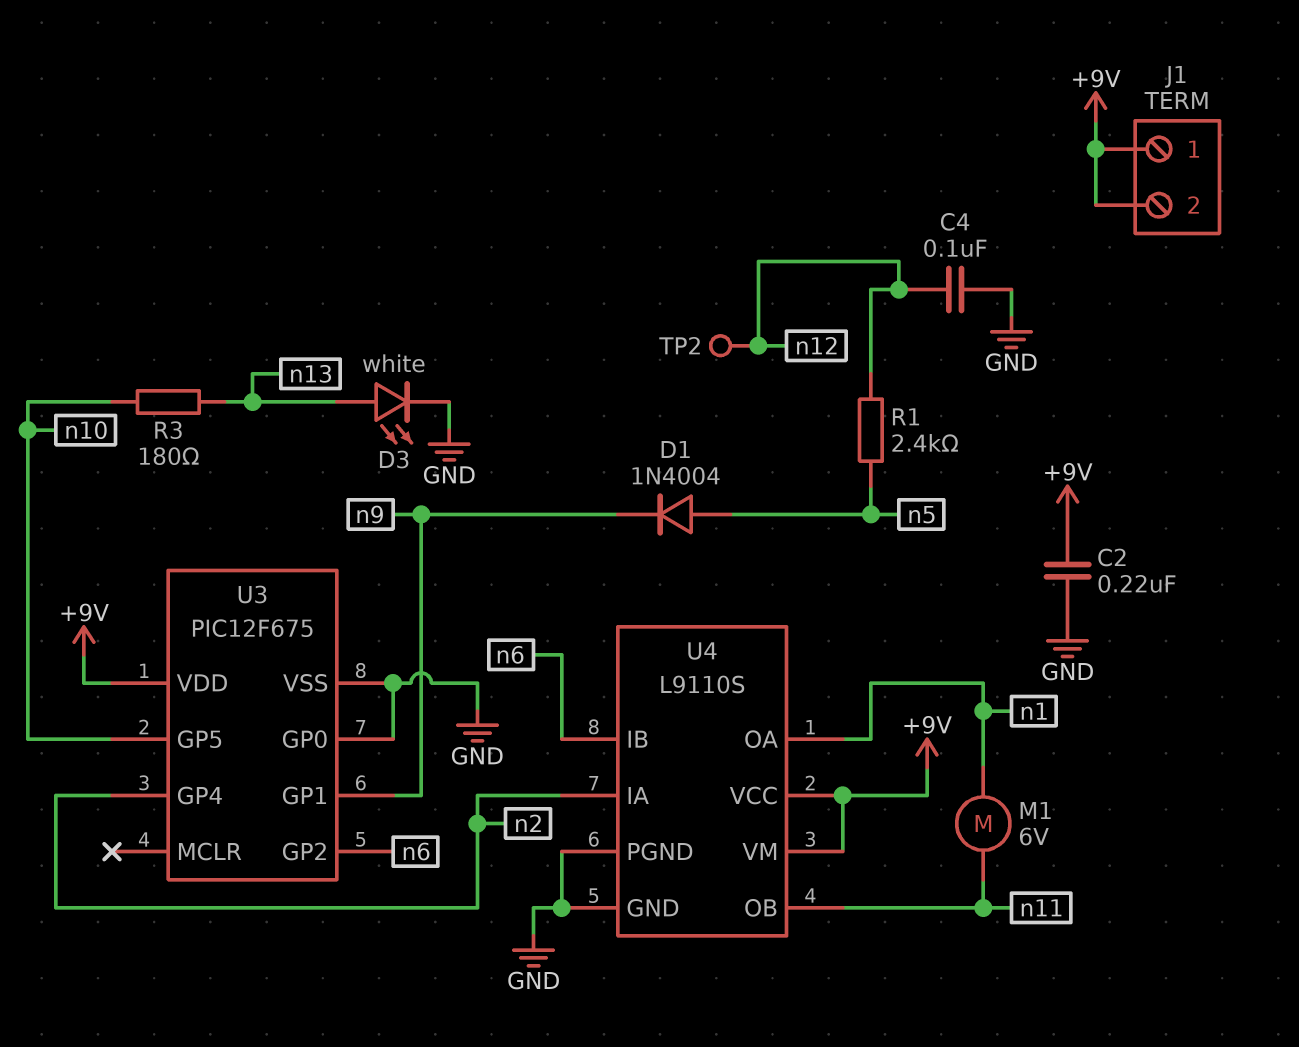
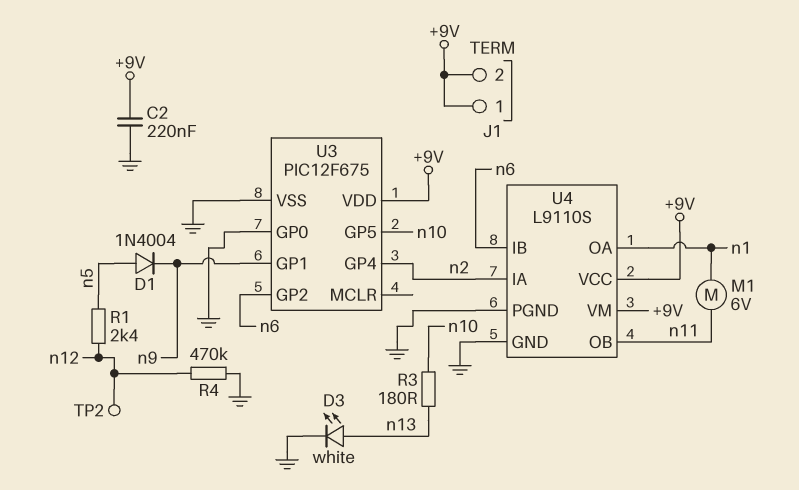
C4: 100nF (GND, n12) -> none
R4: none -> 470k (GND, n12)

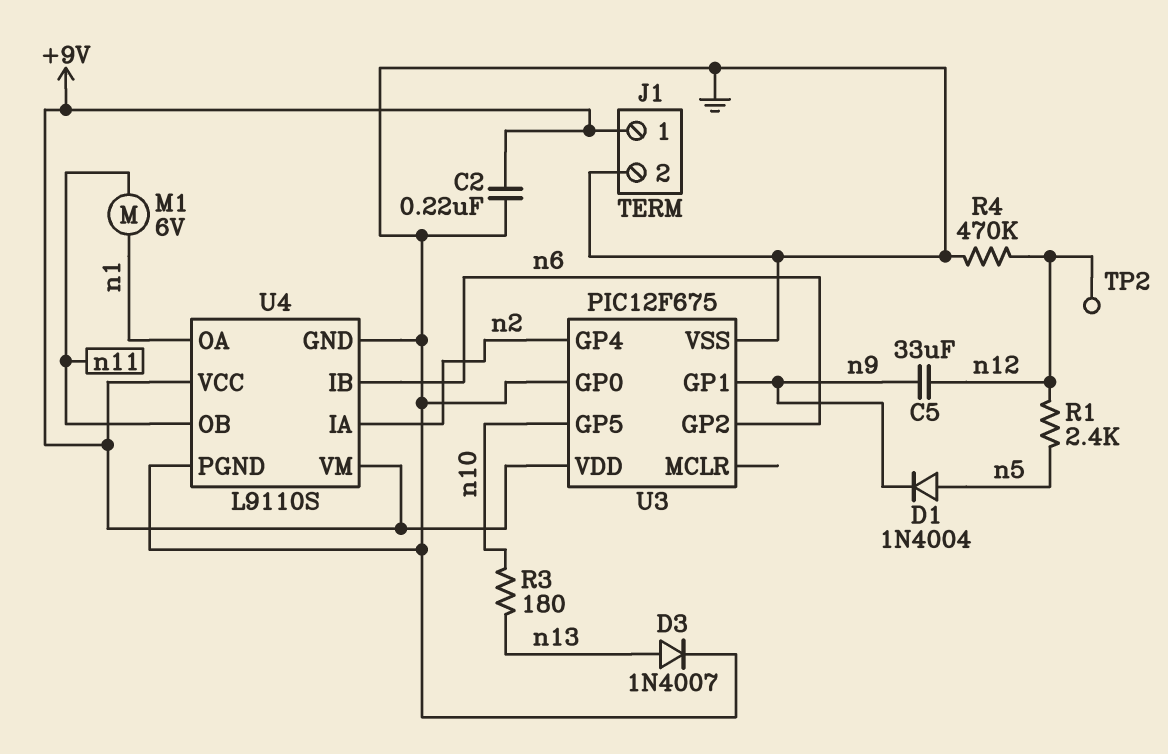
C5: none -> 33uF (n9, n12)
D3: LED white (A n13, K GND) -> diode 1N4007 (A n13, K GND)
J1 pin 2: +9V -> GND

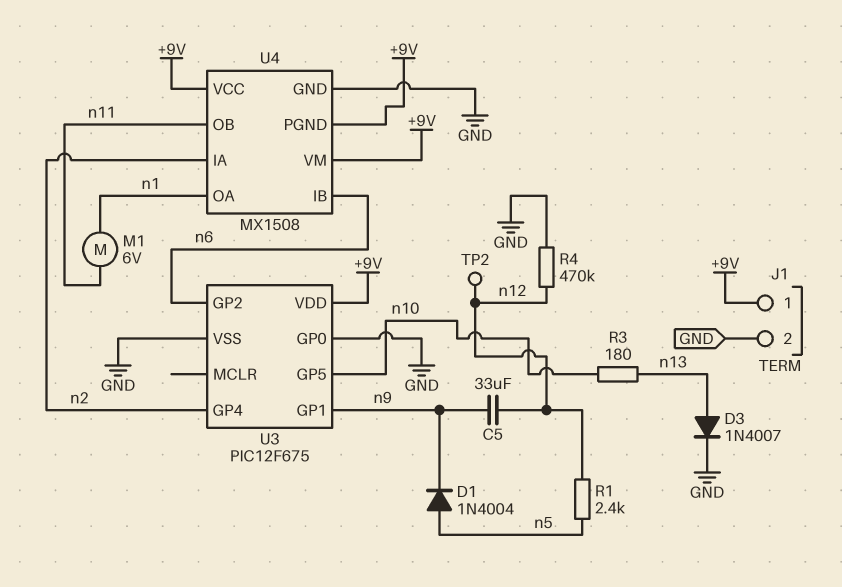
C2: 220nF (+9V, GND) -> none
U4: L9110S -> MX1508
U4 pin PGND: GND -> +9V

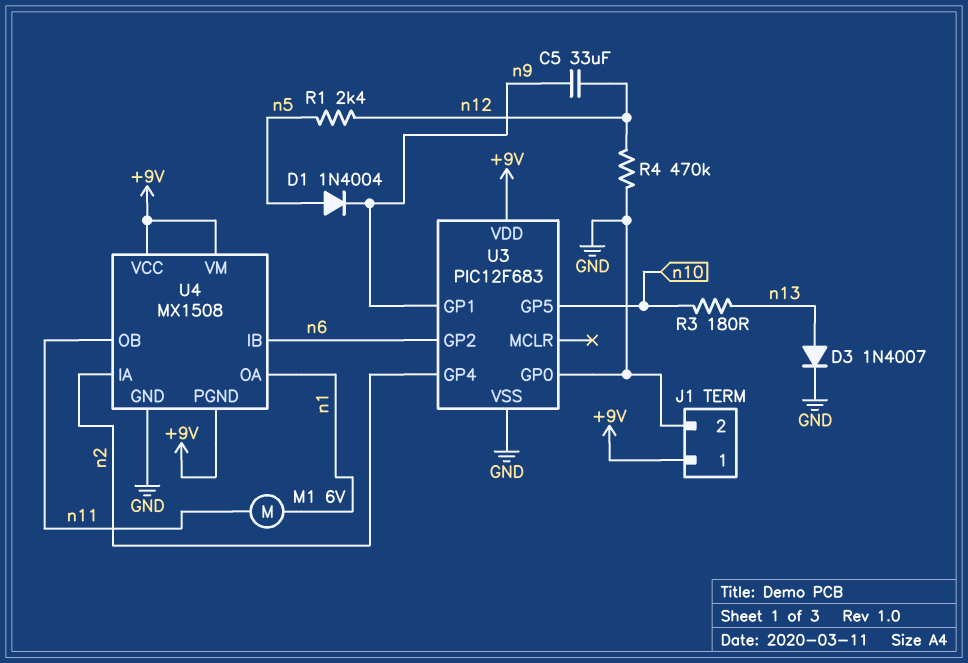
TP2: test point (n12) -> none
U3: PIC12F675 -> PIC12F683

